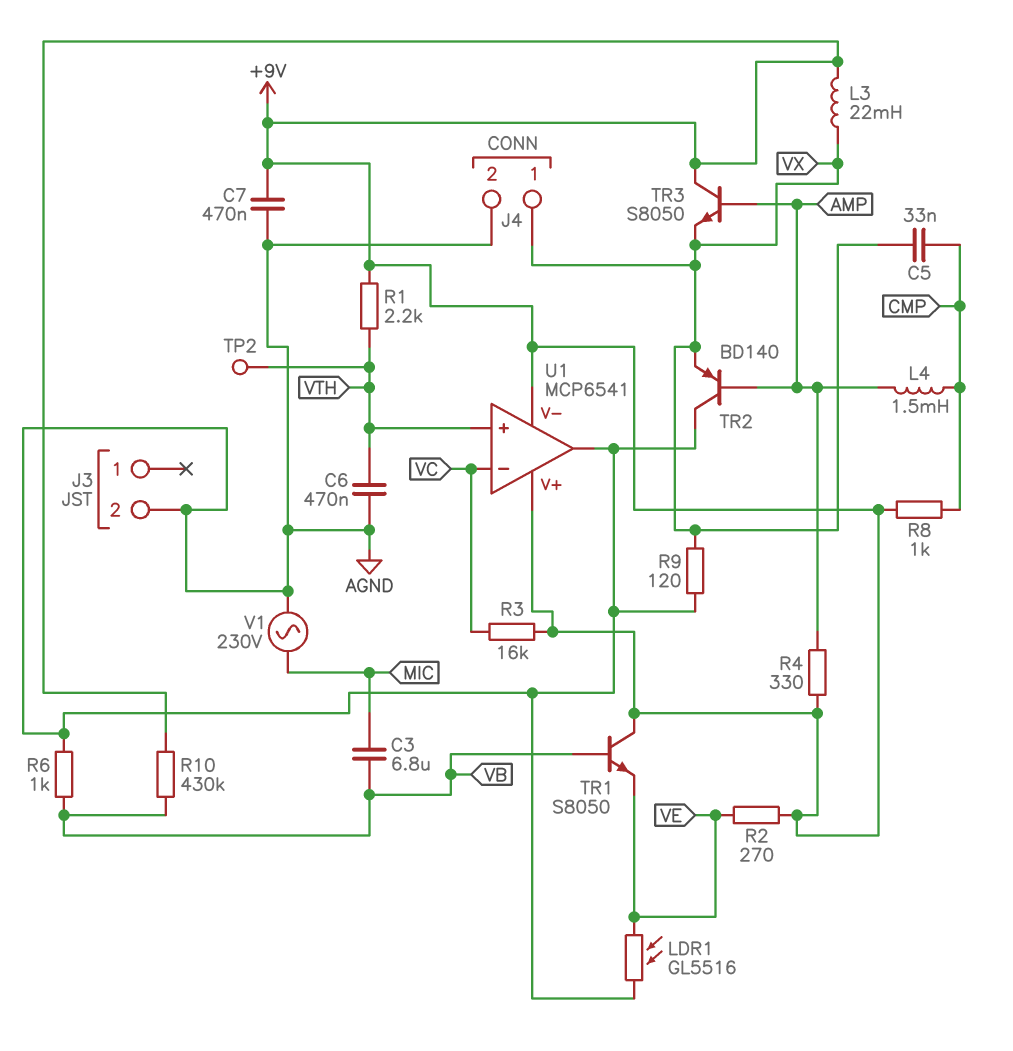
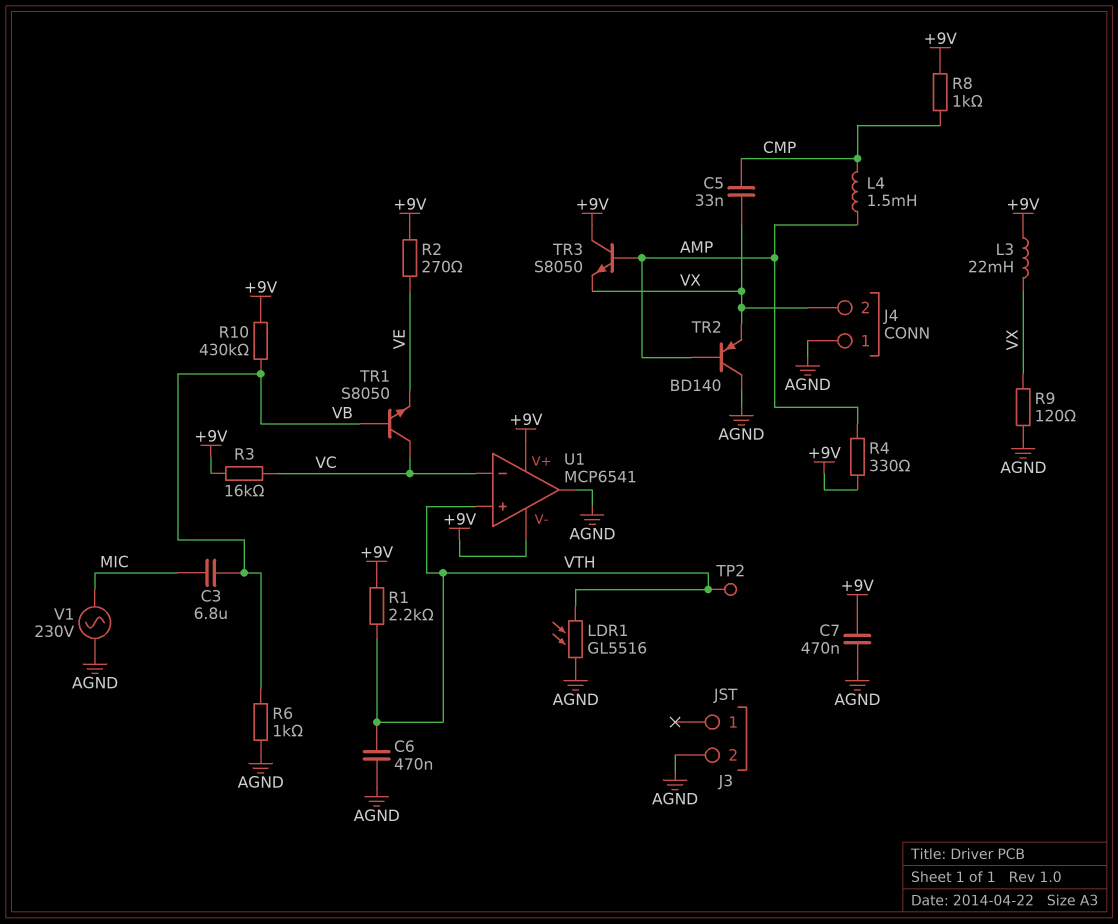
J4 pin 1: VX -> AGND
J4 pin 2: AGND -> VX
LDR1: GL5516 (AGND, VE) -> GL5516 (AGND, VTH)
TR1: NPN S8050 (B VB, C +9V, E VE) -> NPN S8050 (B VB, C VC, E VE)

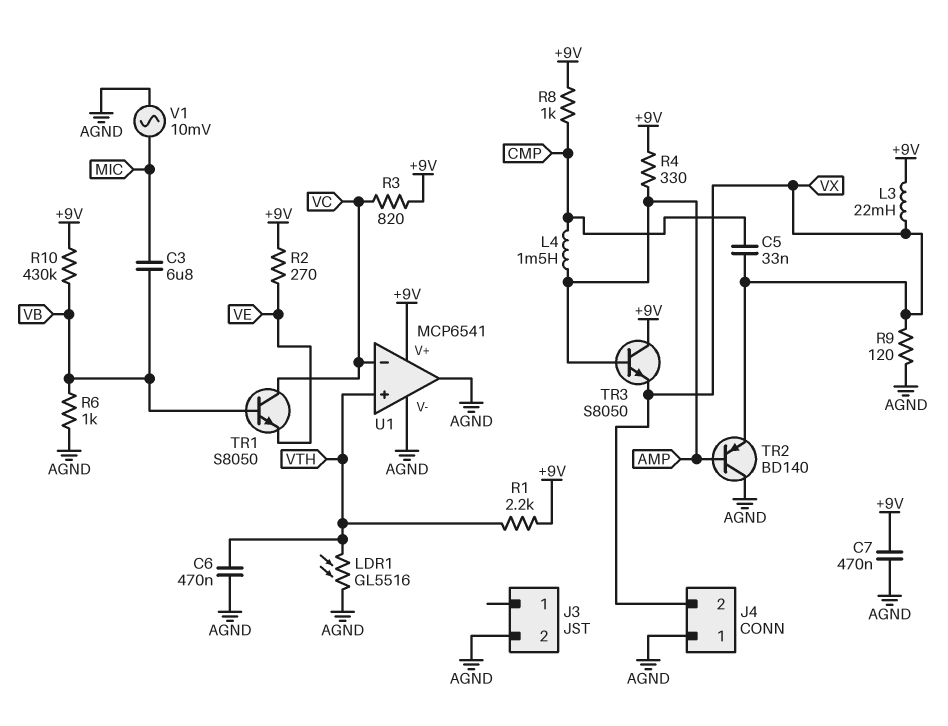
R3: 16k (+9V, VC) -> 820 (+9V, VC)
TP2: test point (VTH) -> none
U1 pin V-: +9V -> AGND
V1: AC 230V (AGND, MIC) -> AC 10mV (AGND, MIC)

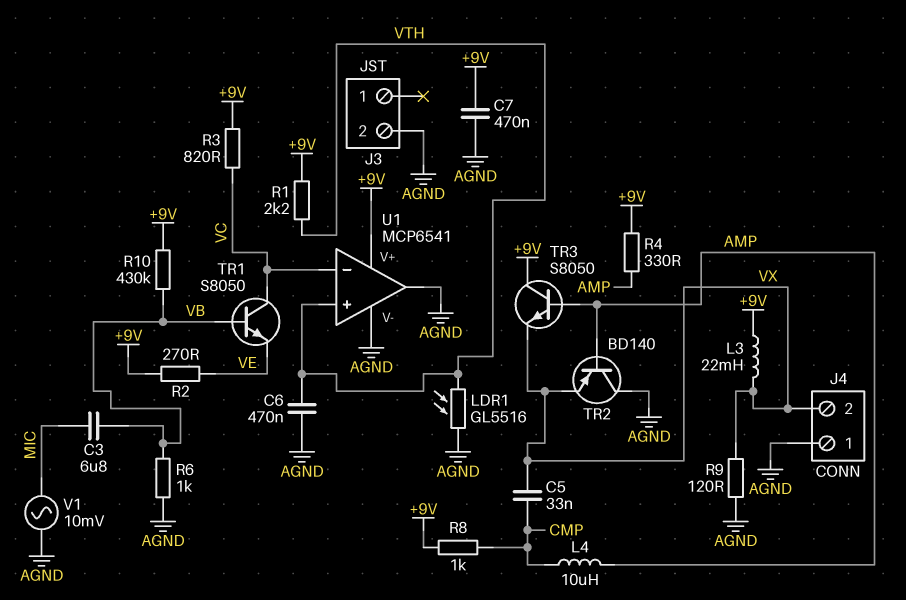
L4: 1.5mH (AMP, CMP) -> 10uH (AMP, CMP)

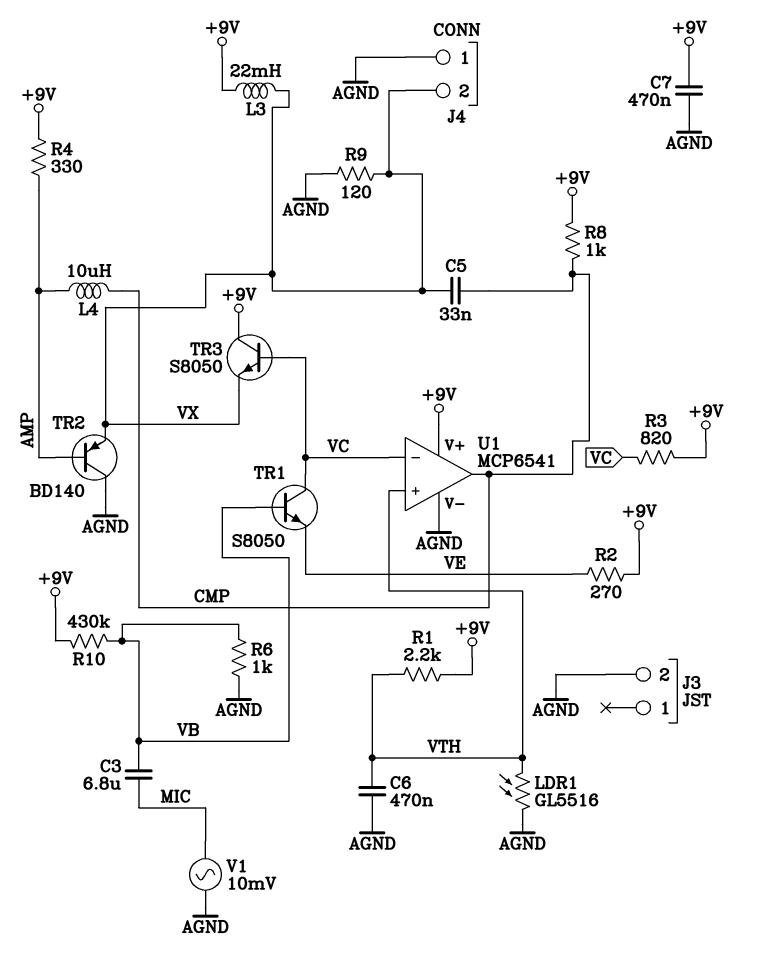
TR3: NPN S8050 (B AMP, C +9V, E VX) -> NPN S8050 (B VC, C +9V, E VX)
U1 pin out: AGND -> CMP

